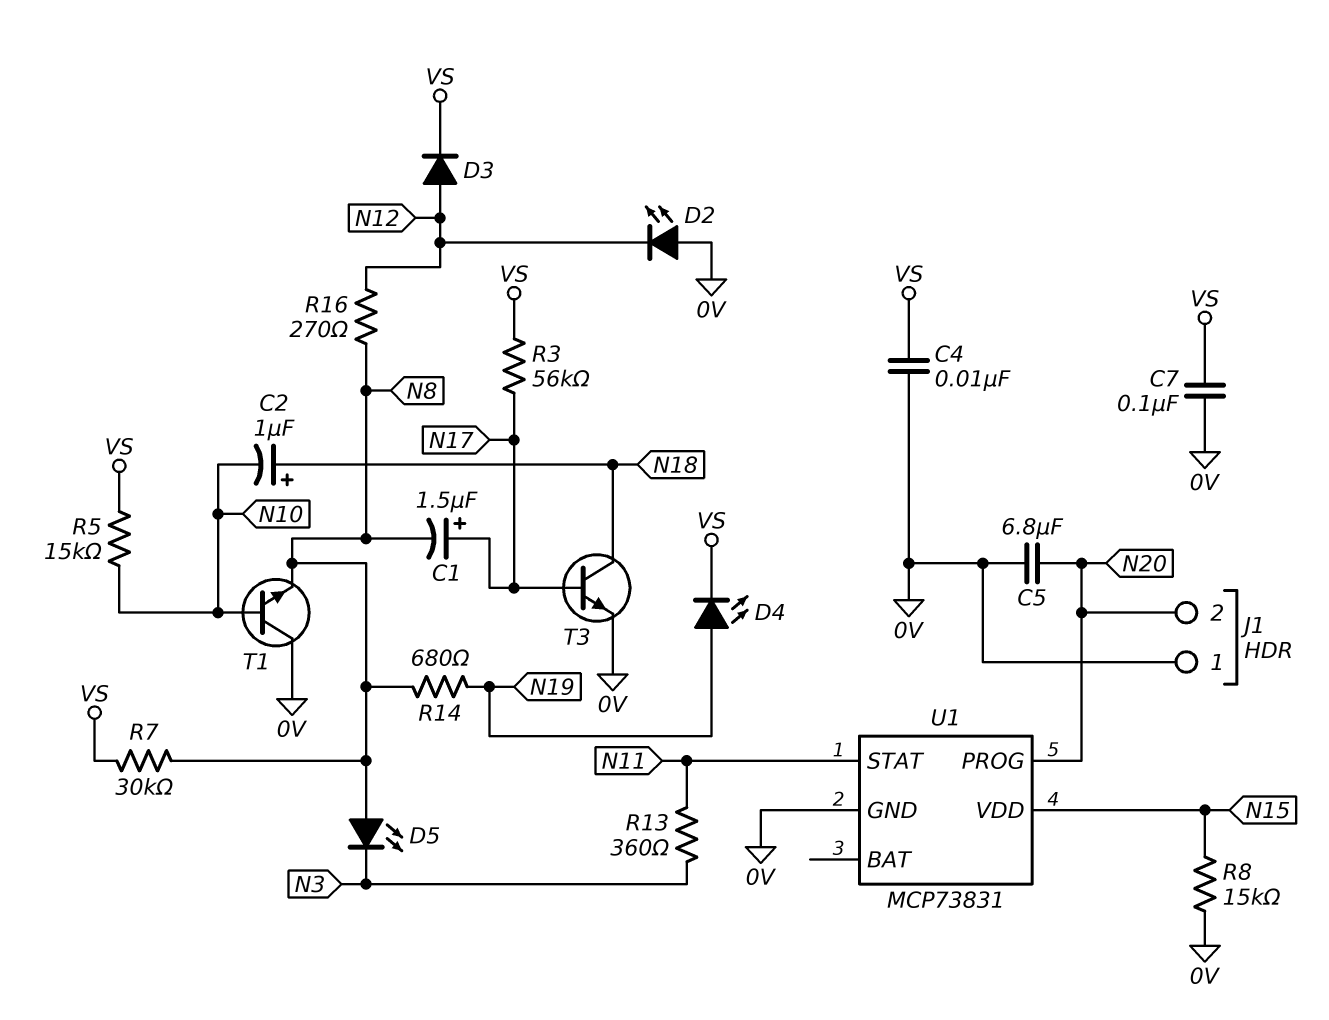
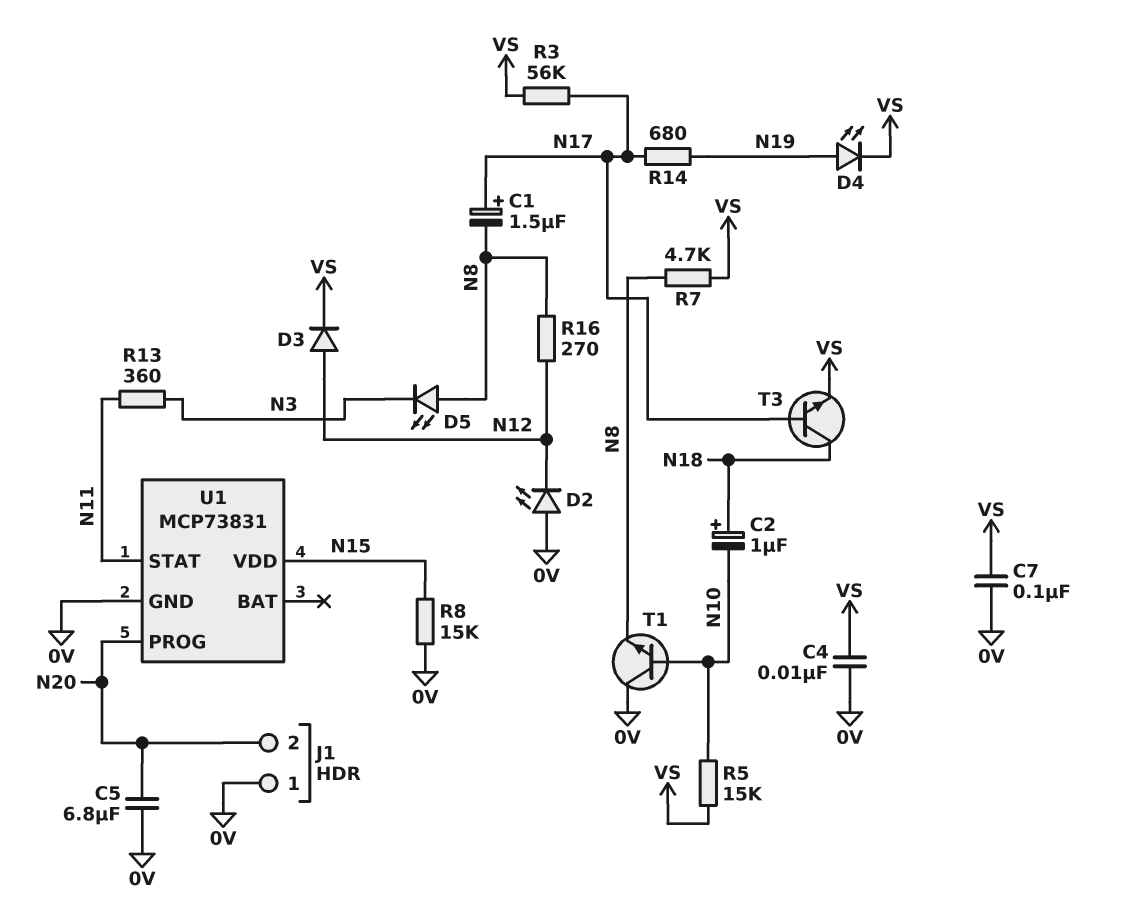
R7: 30k (N8, VS) -> 4.7k (N8, VS)
R14: 680 (N8, N19) -> 680 (N17, N19)
T3: NPN (B N17, C N18, E 0V) -> NPN (B N17, C N18, E VS)

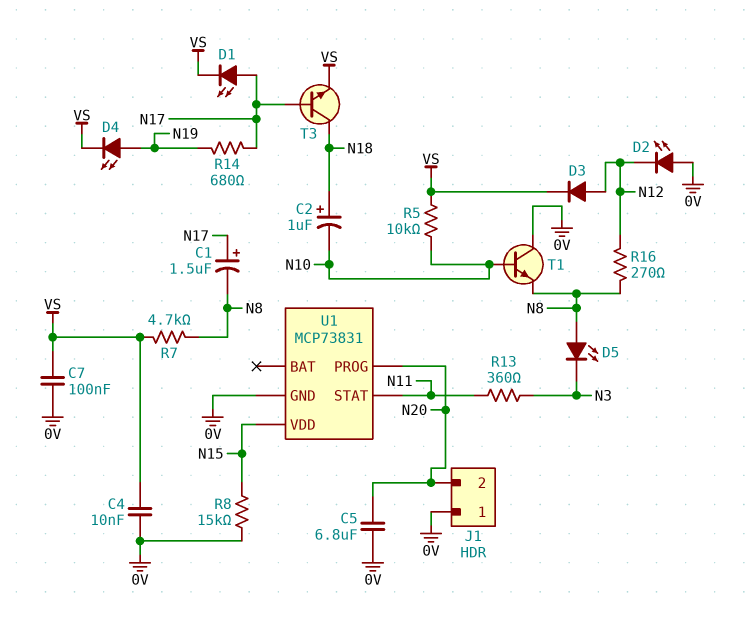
D1: none -> LED (A N17, K VS)
R3: 56k (N17, VS) -> none
R5: 15k (N10, VS) -> 10k (N10, VS)

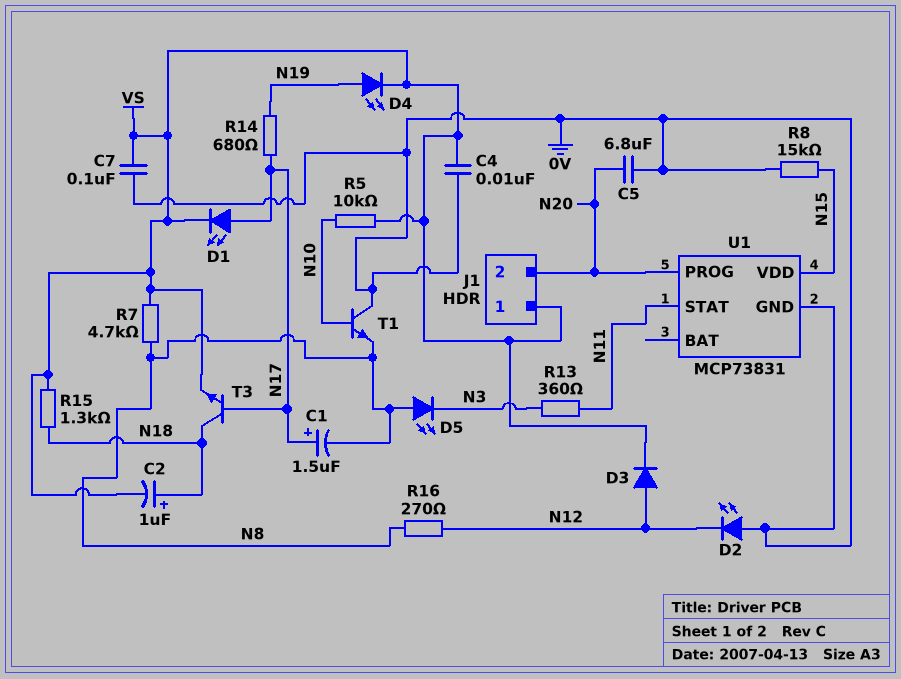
C2: 1uF (plus N18, minus N10) -> 1uF (plus N18, minus VS)
J1 pin 1: 0V -> VS
R15: none -> 1.3k (N18, VS)

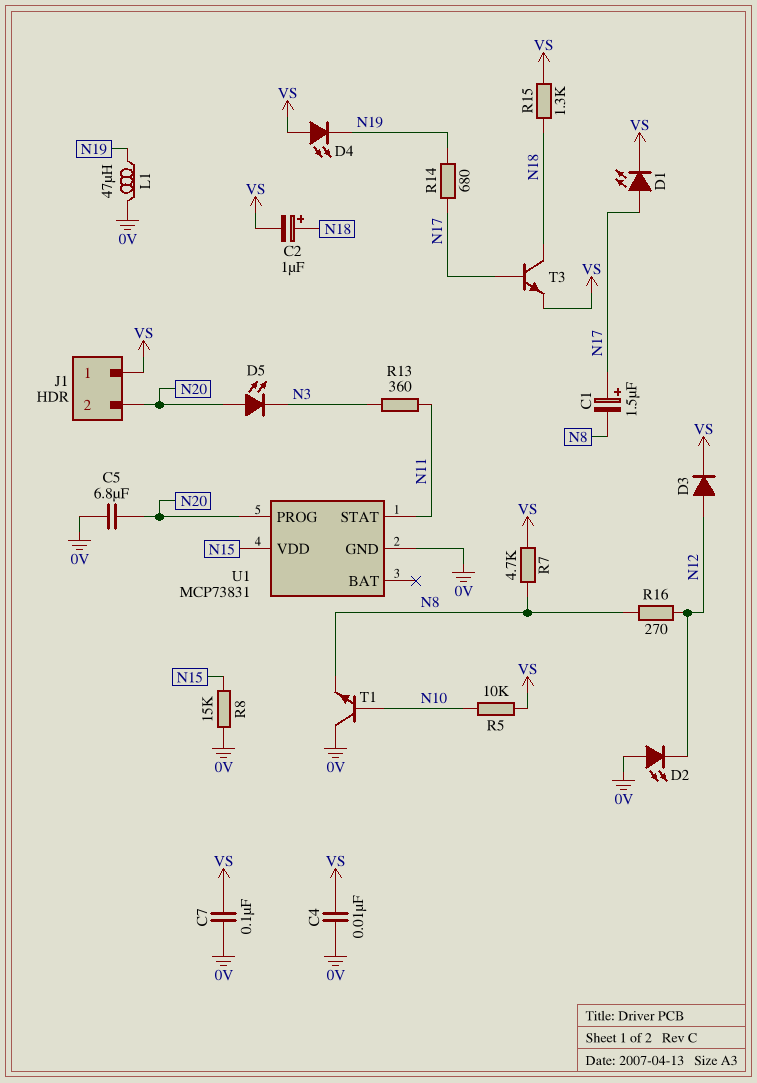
D4: LED (A N19, K VS) -> LED (A VS, K N19)
D5: LED (A N8, K N3) -> LED (A N20, K N3)
L1: none -> 47uH (0V, N19)

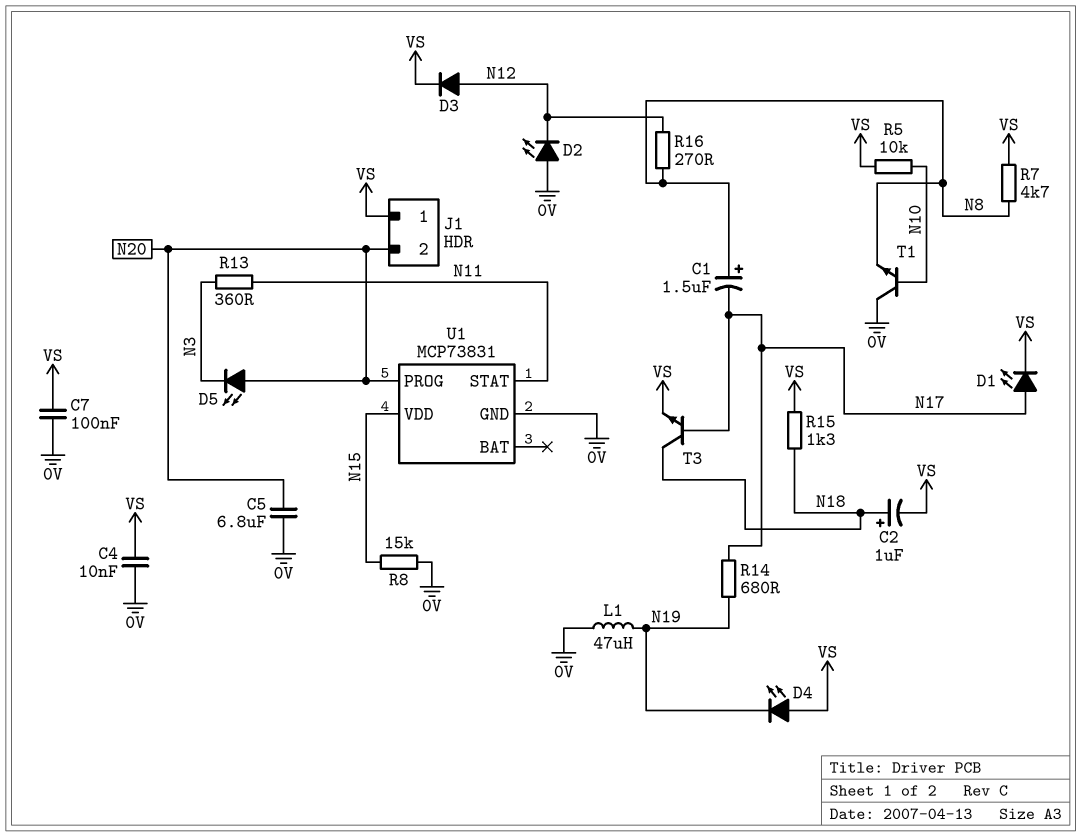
C1: 1.5uF (plus N17, minus N8) -> 1.5uF (plus N8, minus N17)

